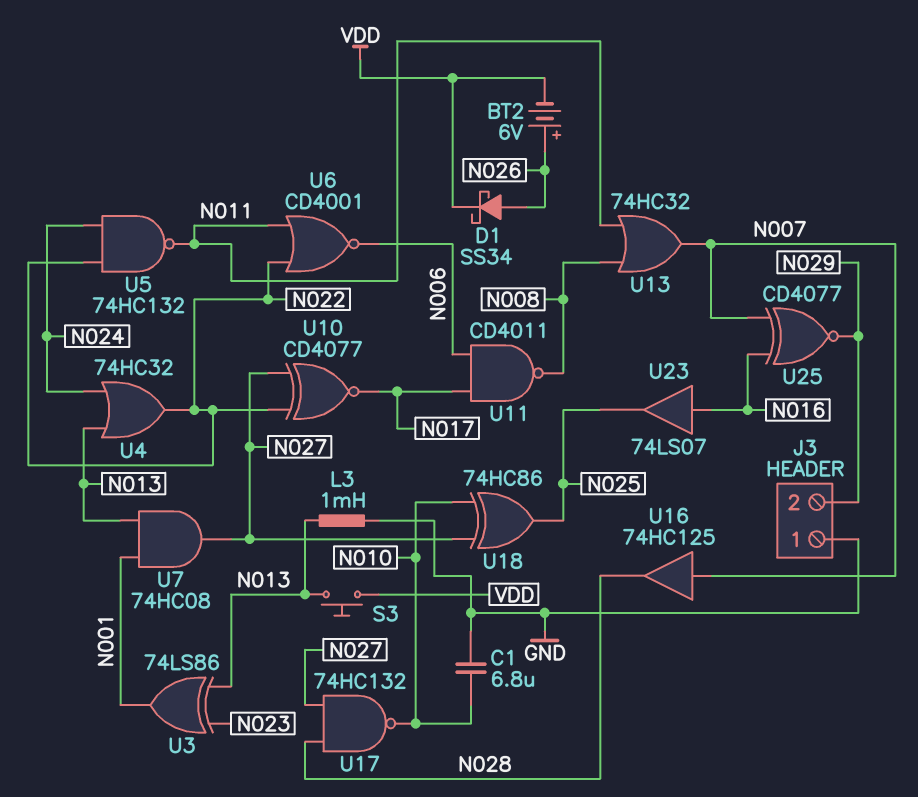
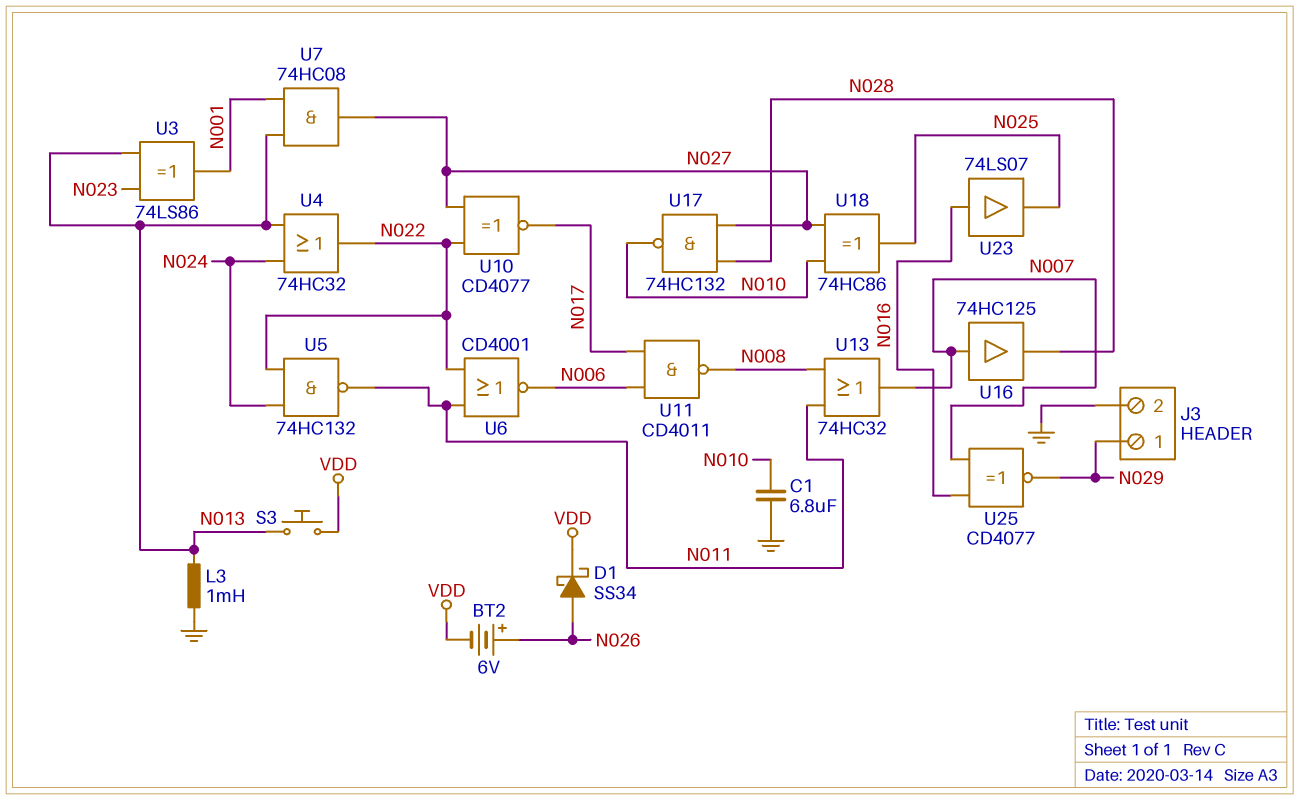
J3 pin 1: GND -> N029
J3 pin 2: N029 -> GND

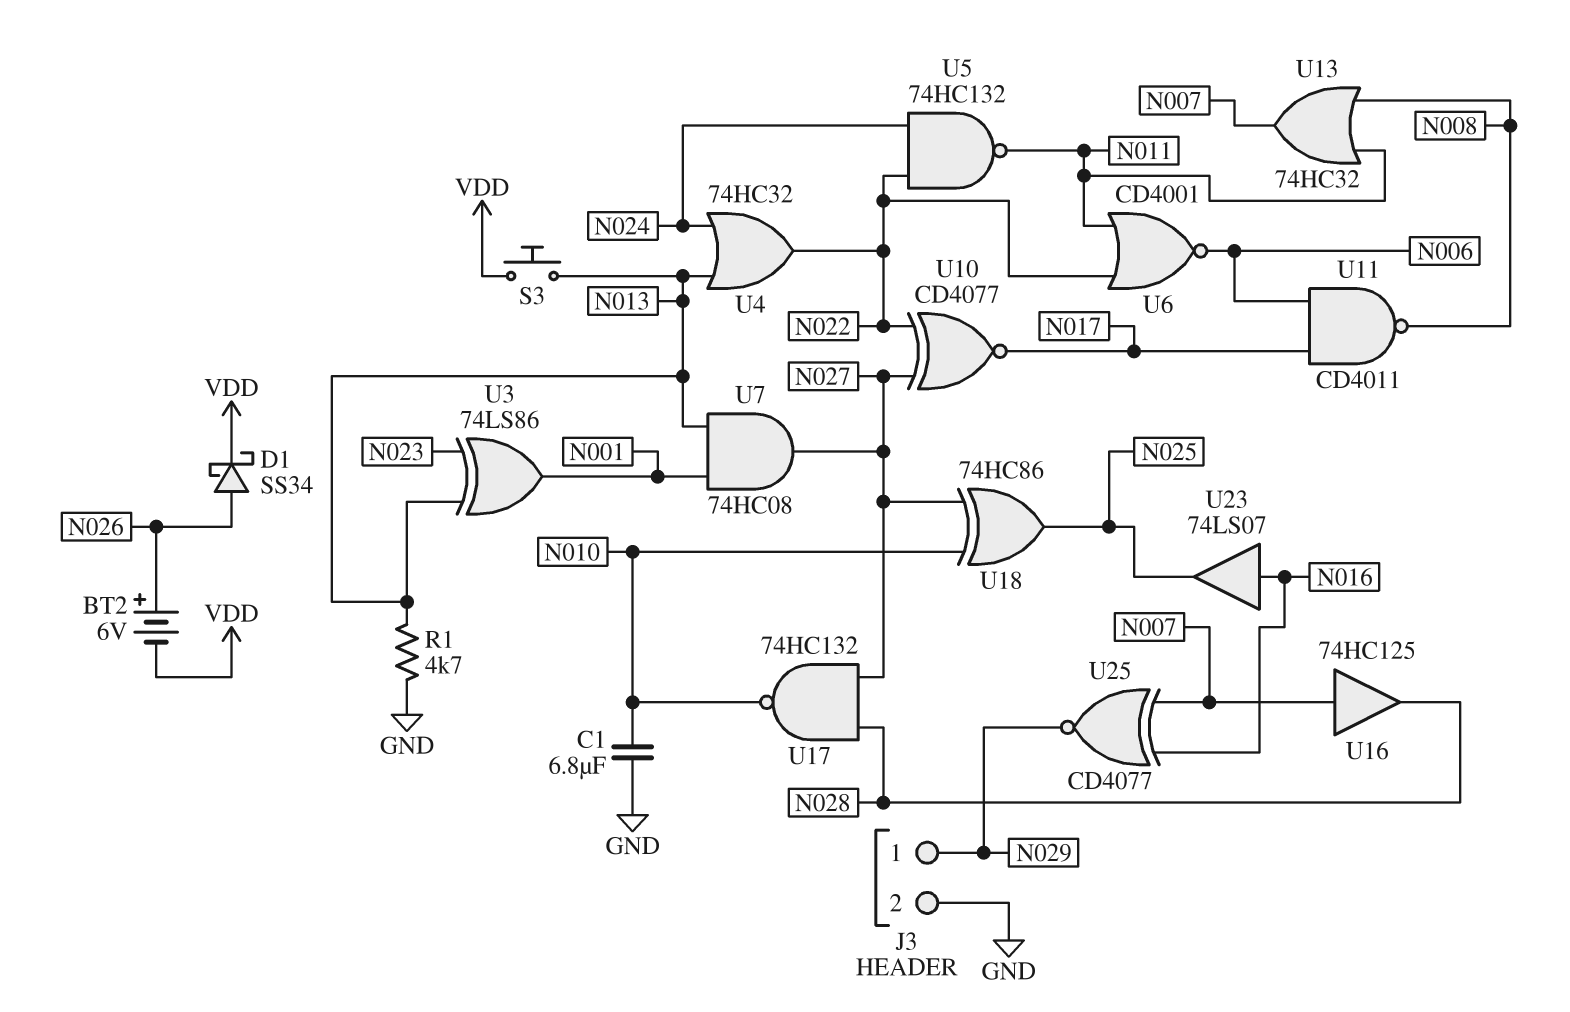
L3: 1mH (GND, N013) -> none
R1: none -> 4.7k (GND, N013)

